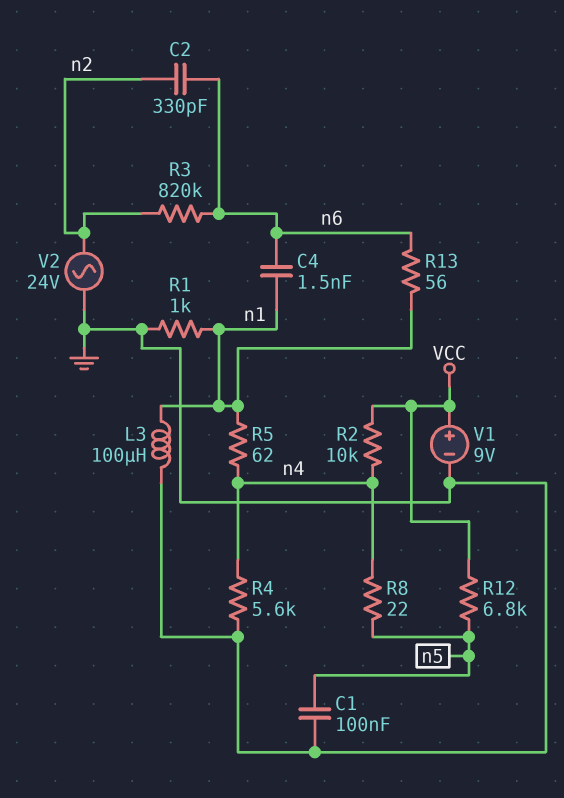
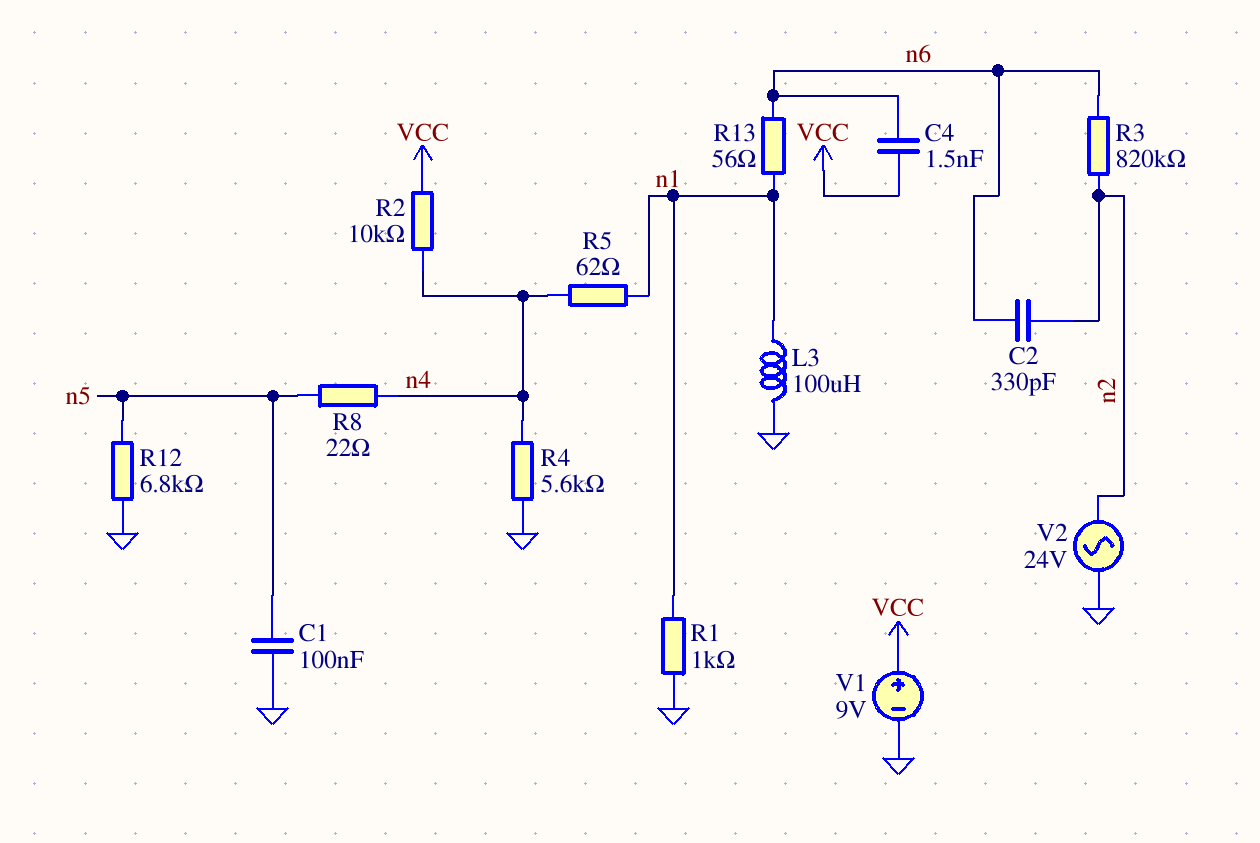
C4: 1.5nF (n1, n6) -> 1.5nF (VCC, n6)
R12: 6.8k (VCC, n5) -> 6.8k (GND, n5)

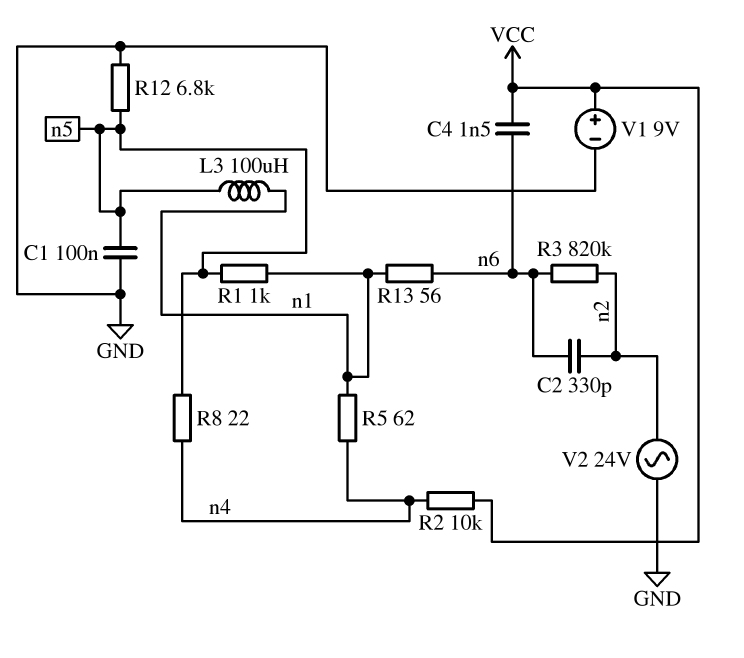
L3: 100uH (GND, n1) -> 100uH (n1, n5)
R1: 1k (GND, n1) -> 1k (n1, n5)
R4: 5.6k (GND, n4) -> none

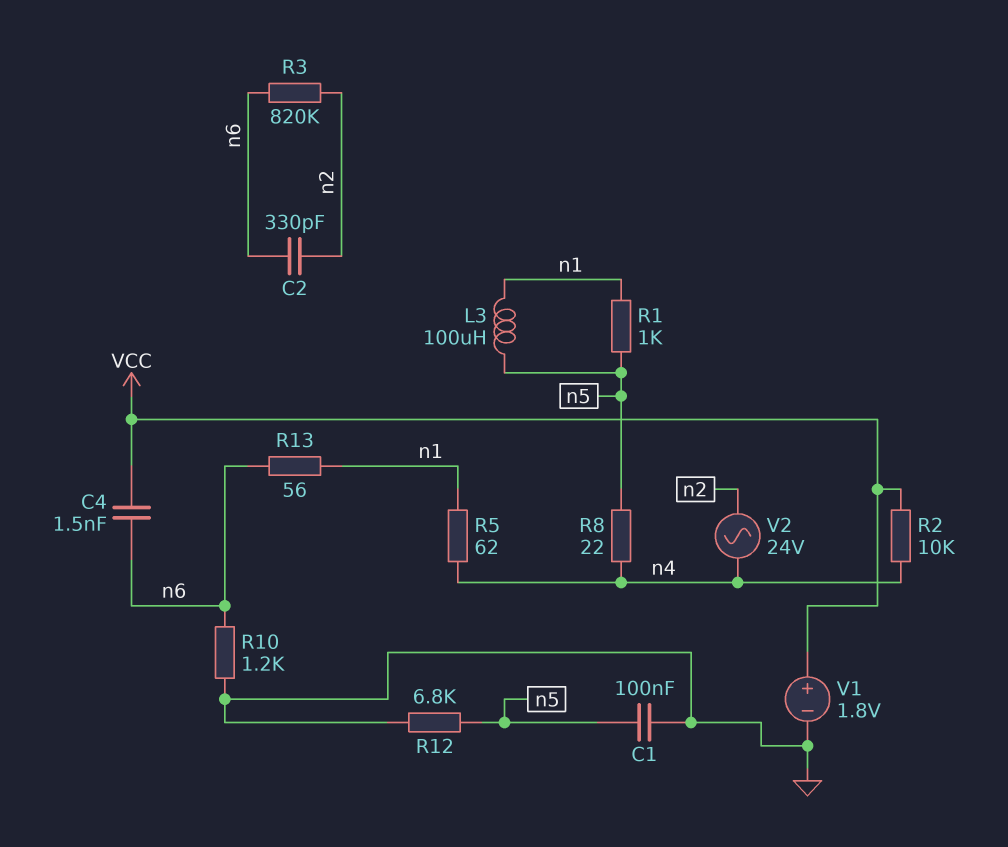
R10: none -> 1.2k (GND, n6)
V1: 9V (plus VCC, minus GND) -> 1.8V (plus VCC, minus GND)
V2: AC 24V (GND, n2) -> AC 24V (n2, n4)

